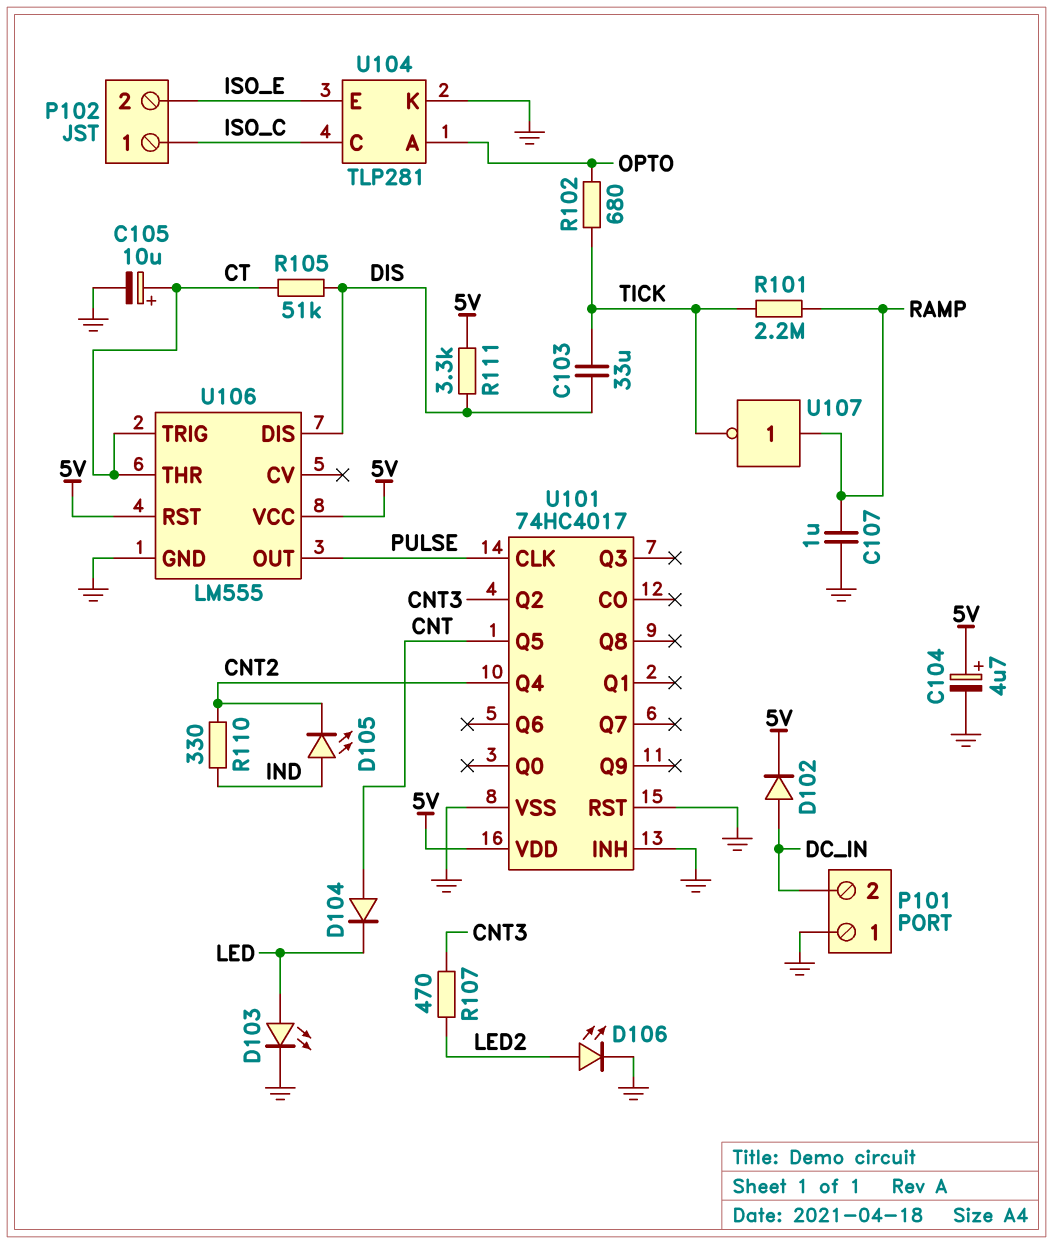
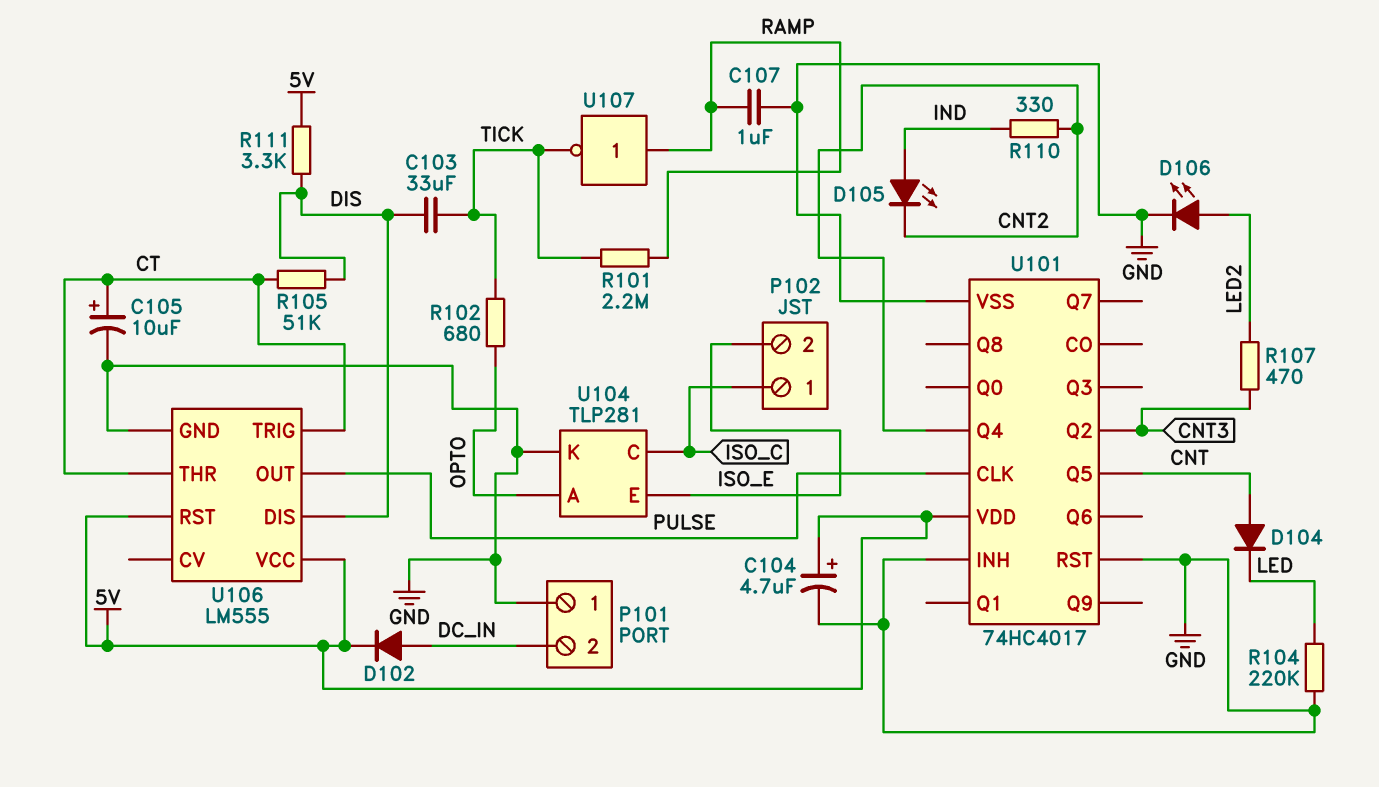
D103: LED (A LED, K GND) -> none
R104: none -> 220k (GND, LED)

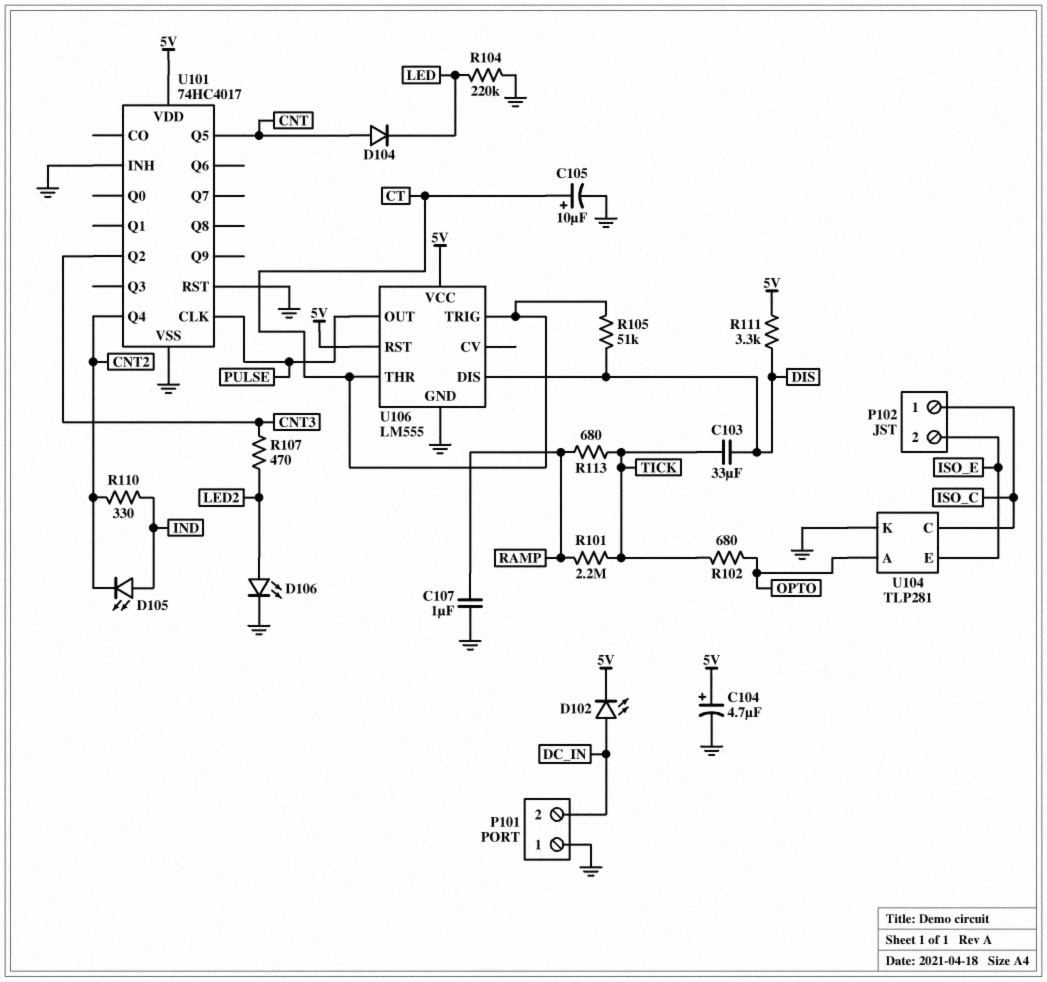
D102: diode (A DC_IN, K 5V) -> LED (A DC_IN, K 5V)
R113: none -> 680 (RAMP, TICK)
U107: NOT (in RAMP, out TICK) -> none

